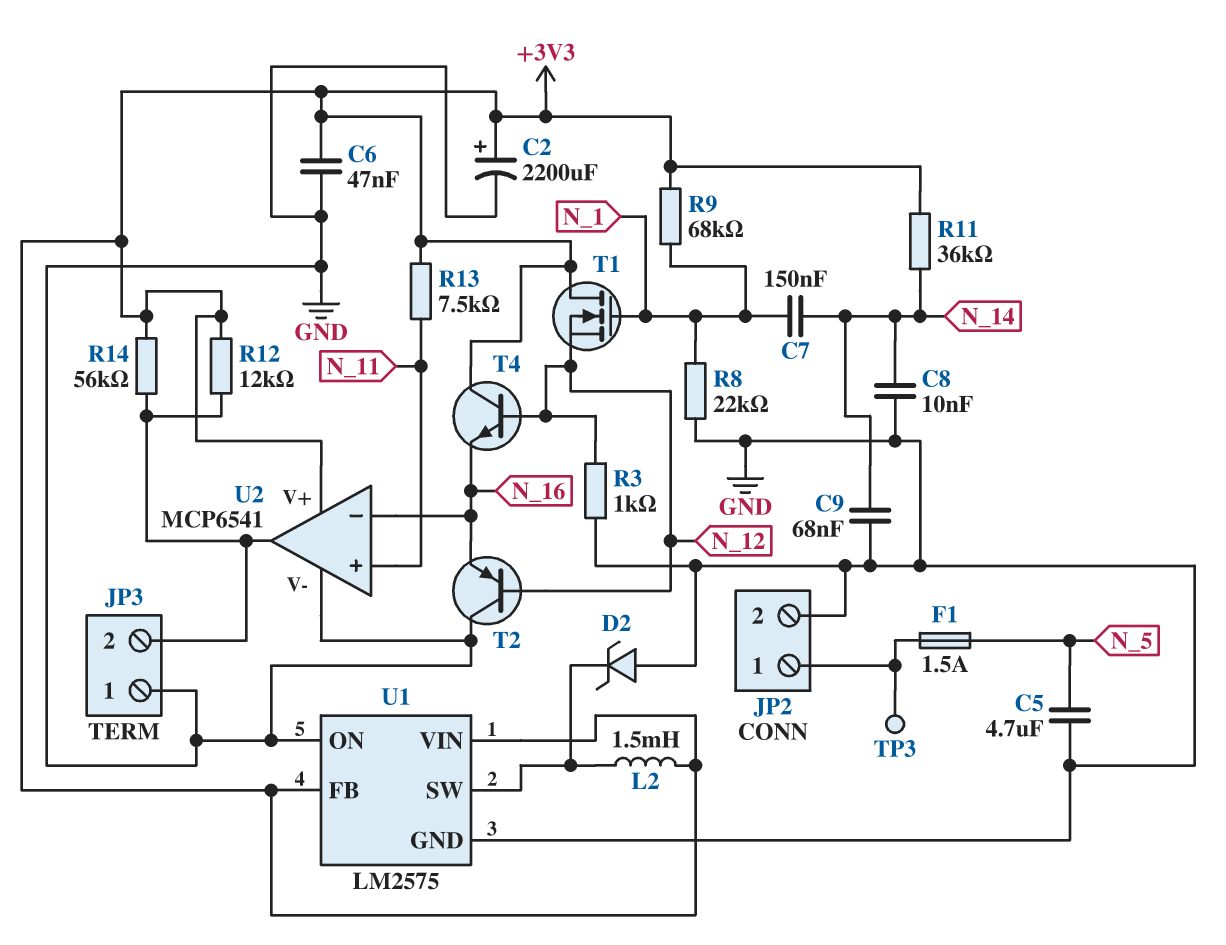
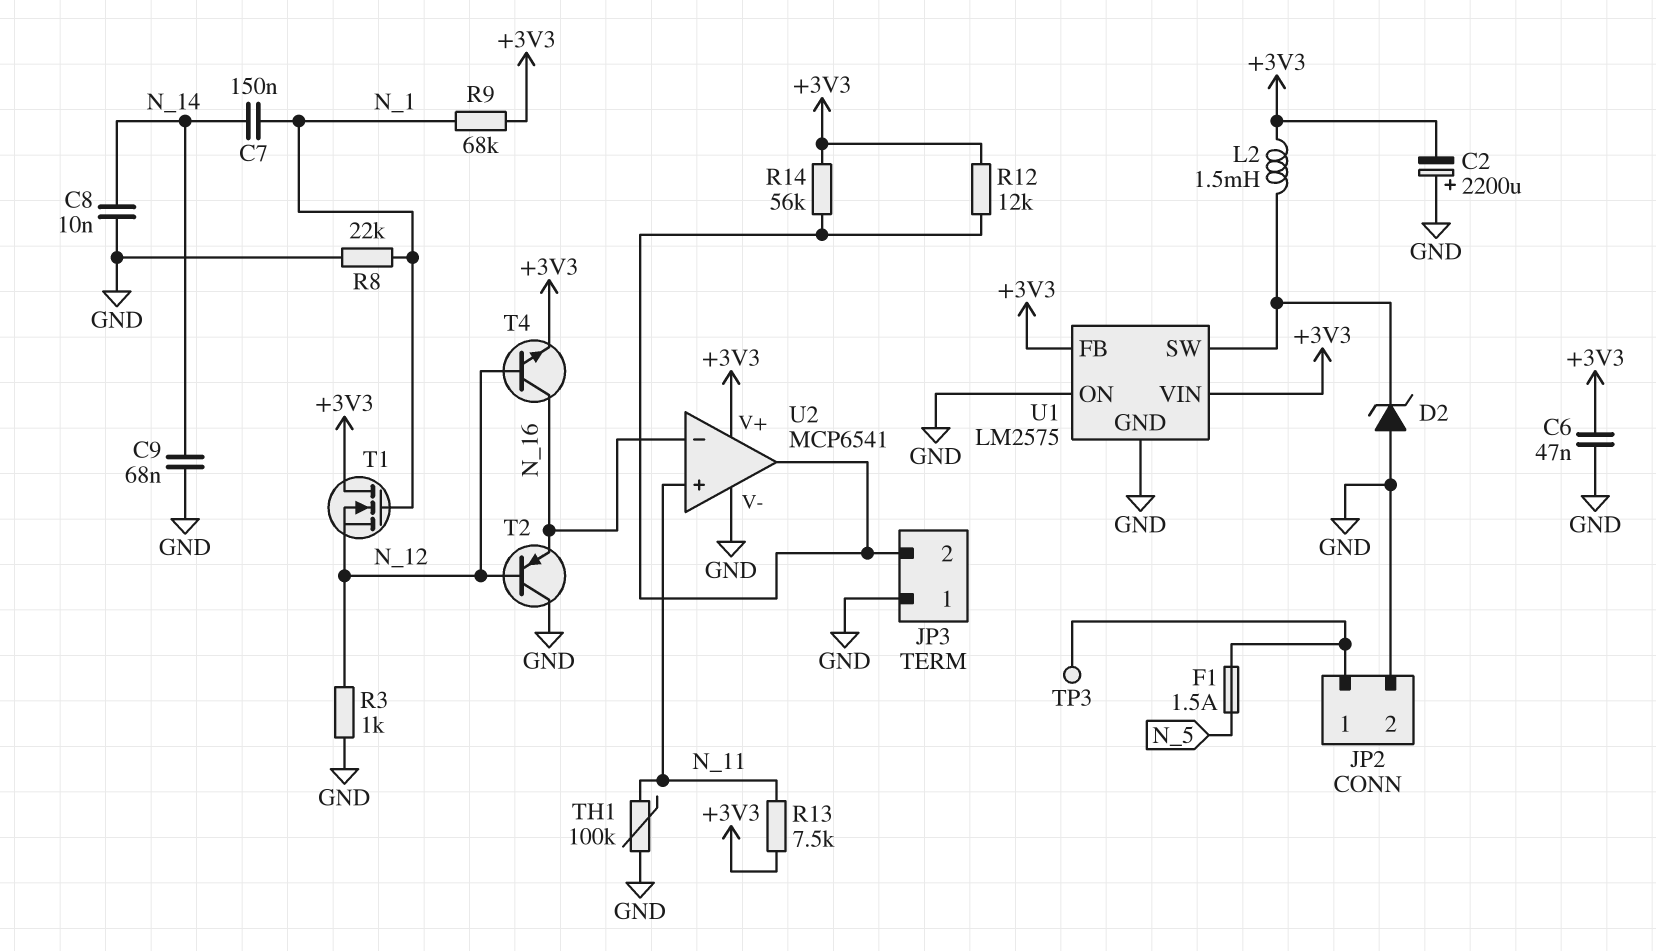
C2: 2200uF (plus +3V3, minus GND) -> 2200uF (plus GND, minus +3V3)
C5: 4.7uF (GND, N_5) -> none
R11: 36k (+3V3, N_14) -> none
T4: NPN (B N_12, C +3V3, E N_16) -> NPN (B N_12, C N_16, E +3V3)
TH1: none -> 100k (GND, N_11)

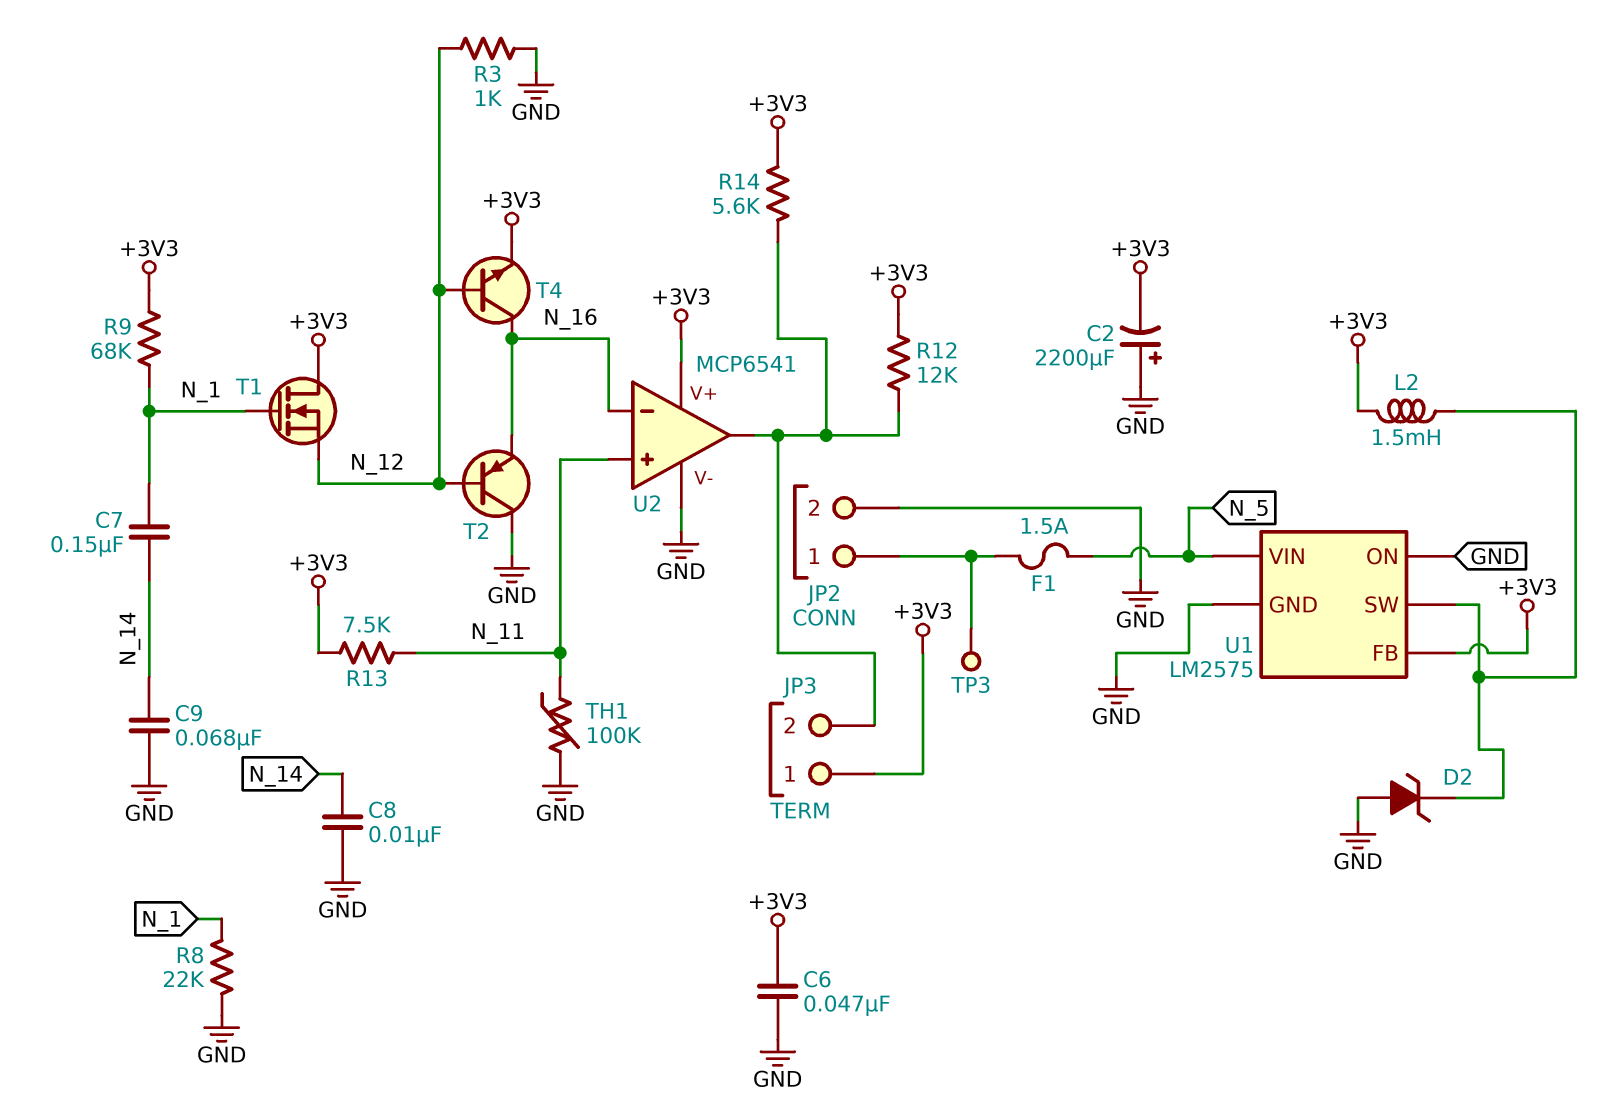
JP3 pin 1: GND -> +3V3
R14: 56k (+3V3, JP3/2) -> 5.6k (+3V3, JP3/2)
U1 pin VIN: +3V3 -> N_5

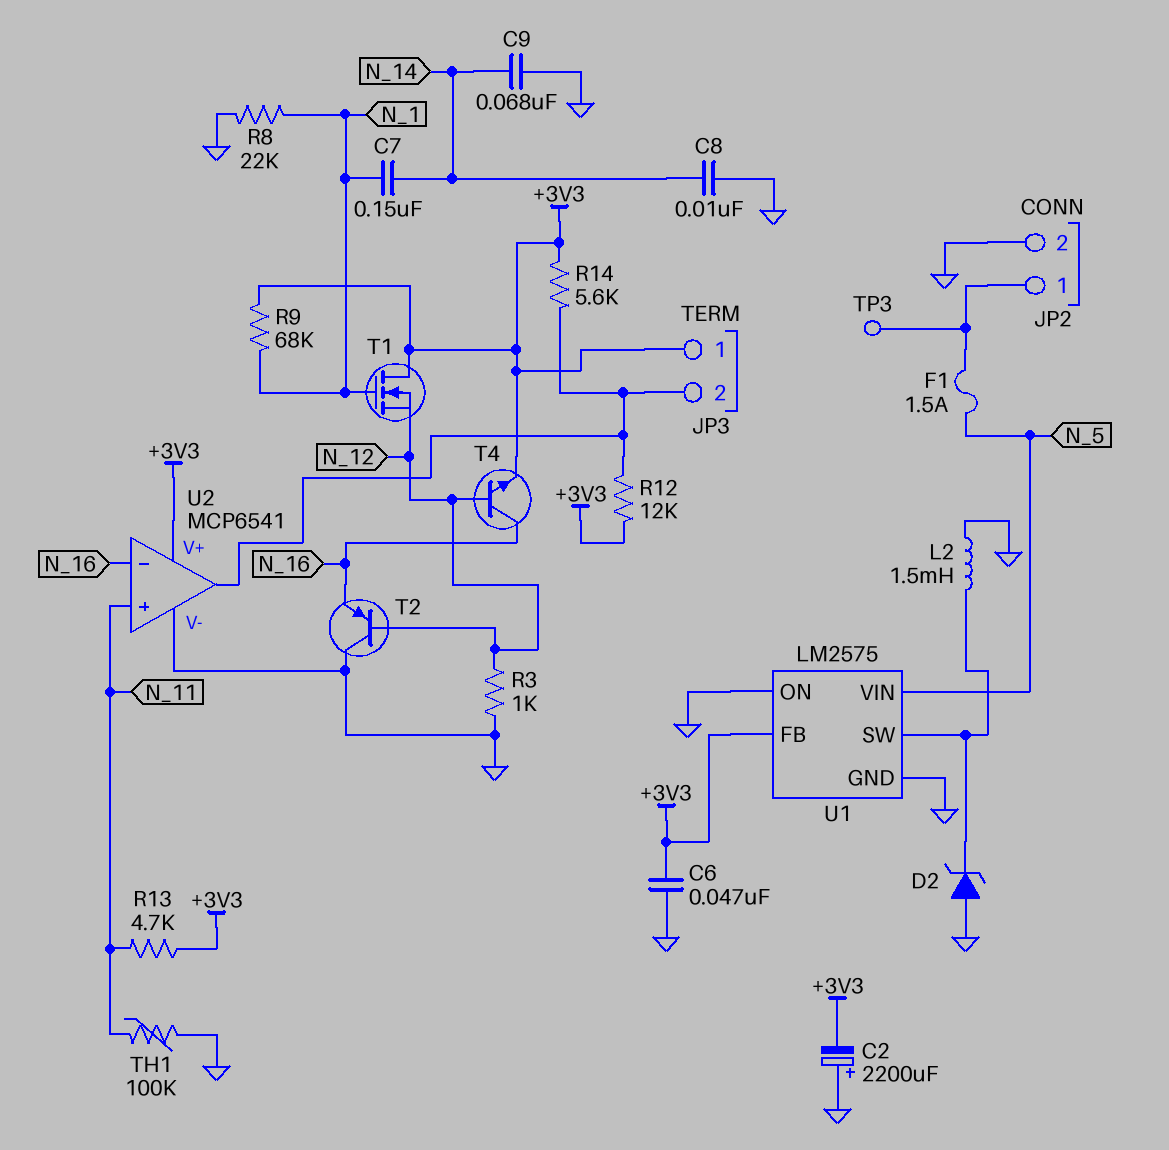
L2: 1.5mH (+3V3, U1/SW) -> 1.5mH (GND, U1/SW)
R13: 7.5k (+3V3, N_11) -> 4.7k (+3V3, N_11)

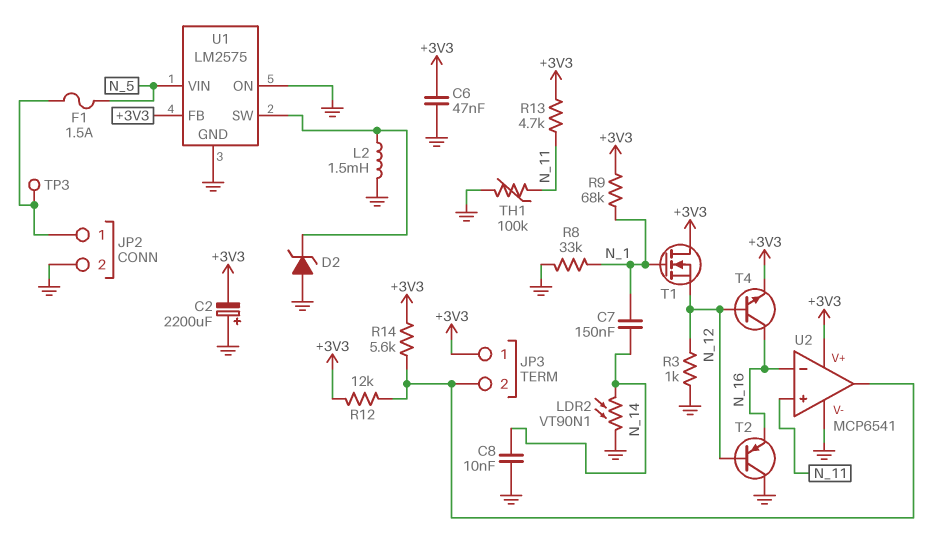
C9: 68nF (GND, N_14) -> none
LDR2: none -> VT90N1 (GND, N_14)
R8: 22k (GND, N_1) -> 33k (GND, N_1)

